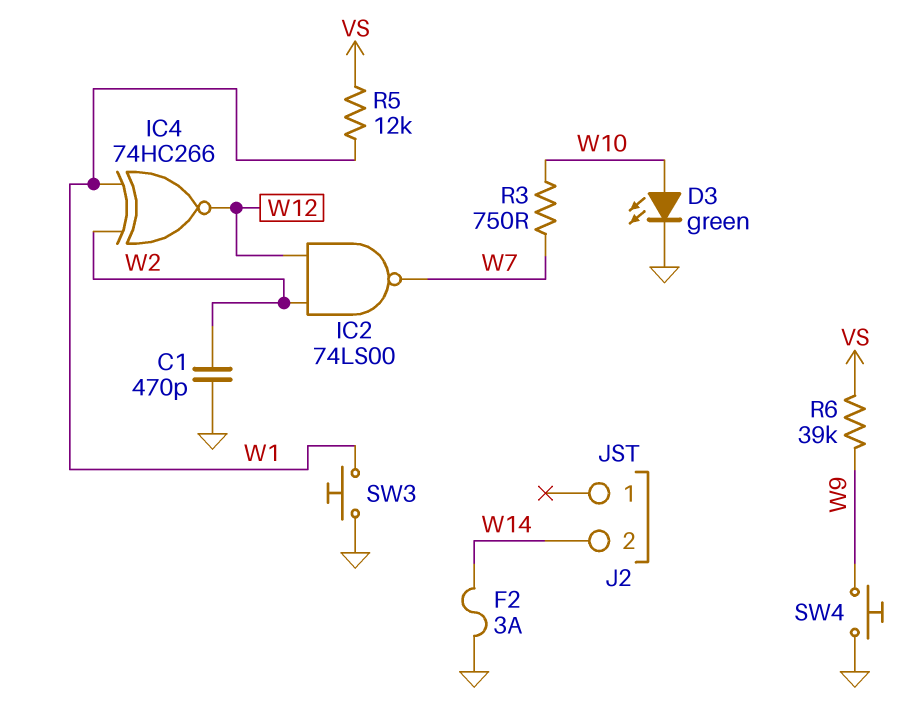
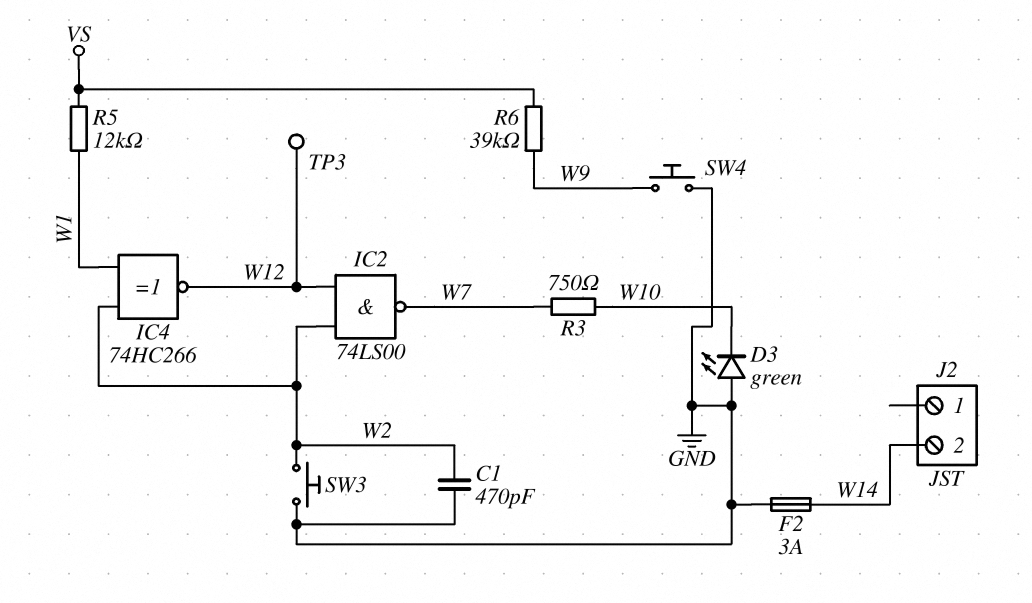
D3: LED green (A W10, K GND) -> LED green (A GND, K W10)
SW3: button (GND, W1) -> button (GND, W2)
TP3: none -> test point (W12)

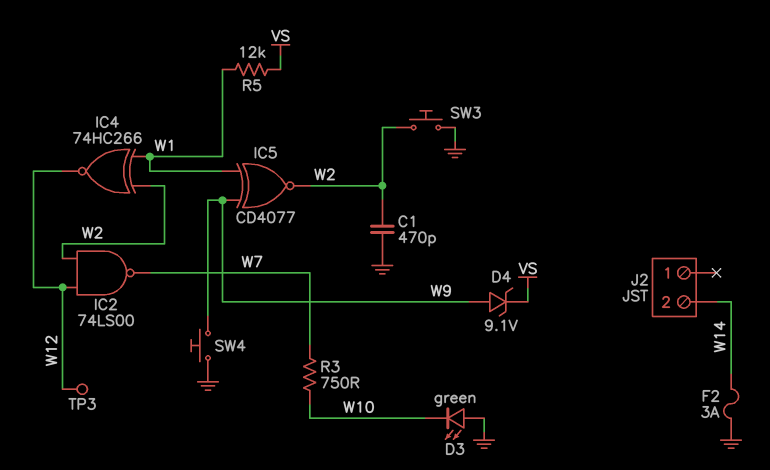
D4: none -> zener 9.1V (A W9, K VS)
IC5: none -> XNOR CD4077 (in W1, in W9, out W2)
R6: 39k (VS, W9) -> none

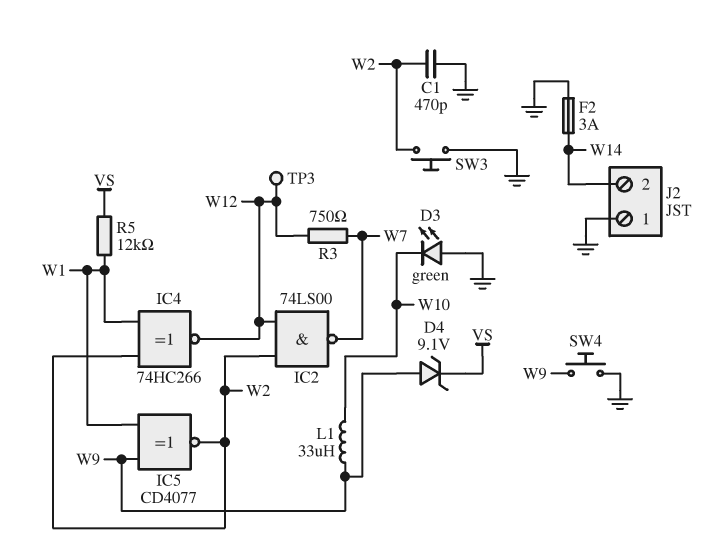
J2 pin 1: none -> GND
L1: none -> 33uH (W9, W10)
R3: 750 (W7, W10) -> 750 (W7, W12)

